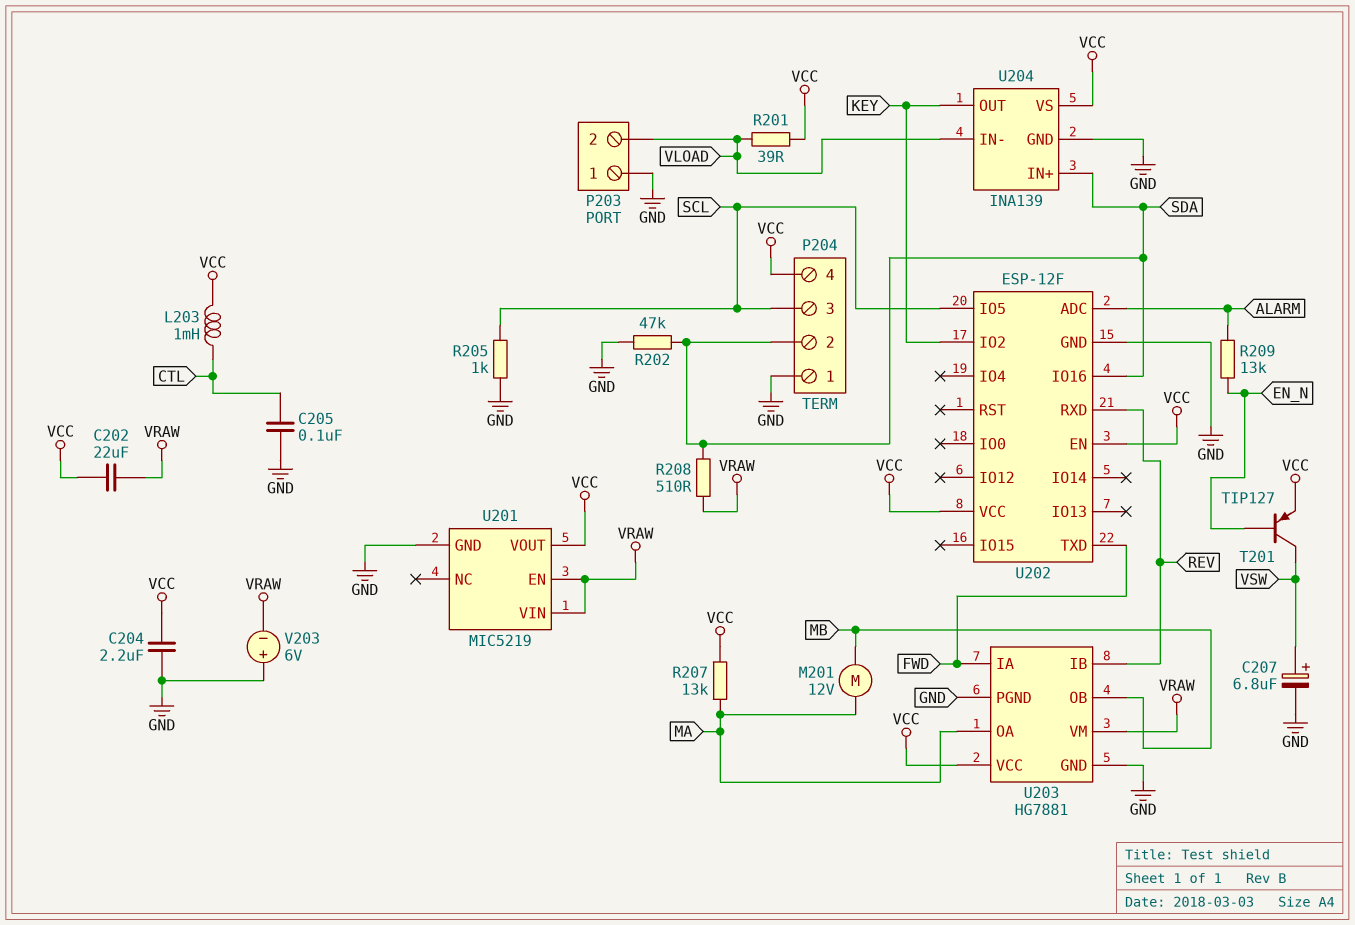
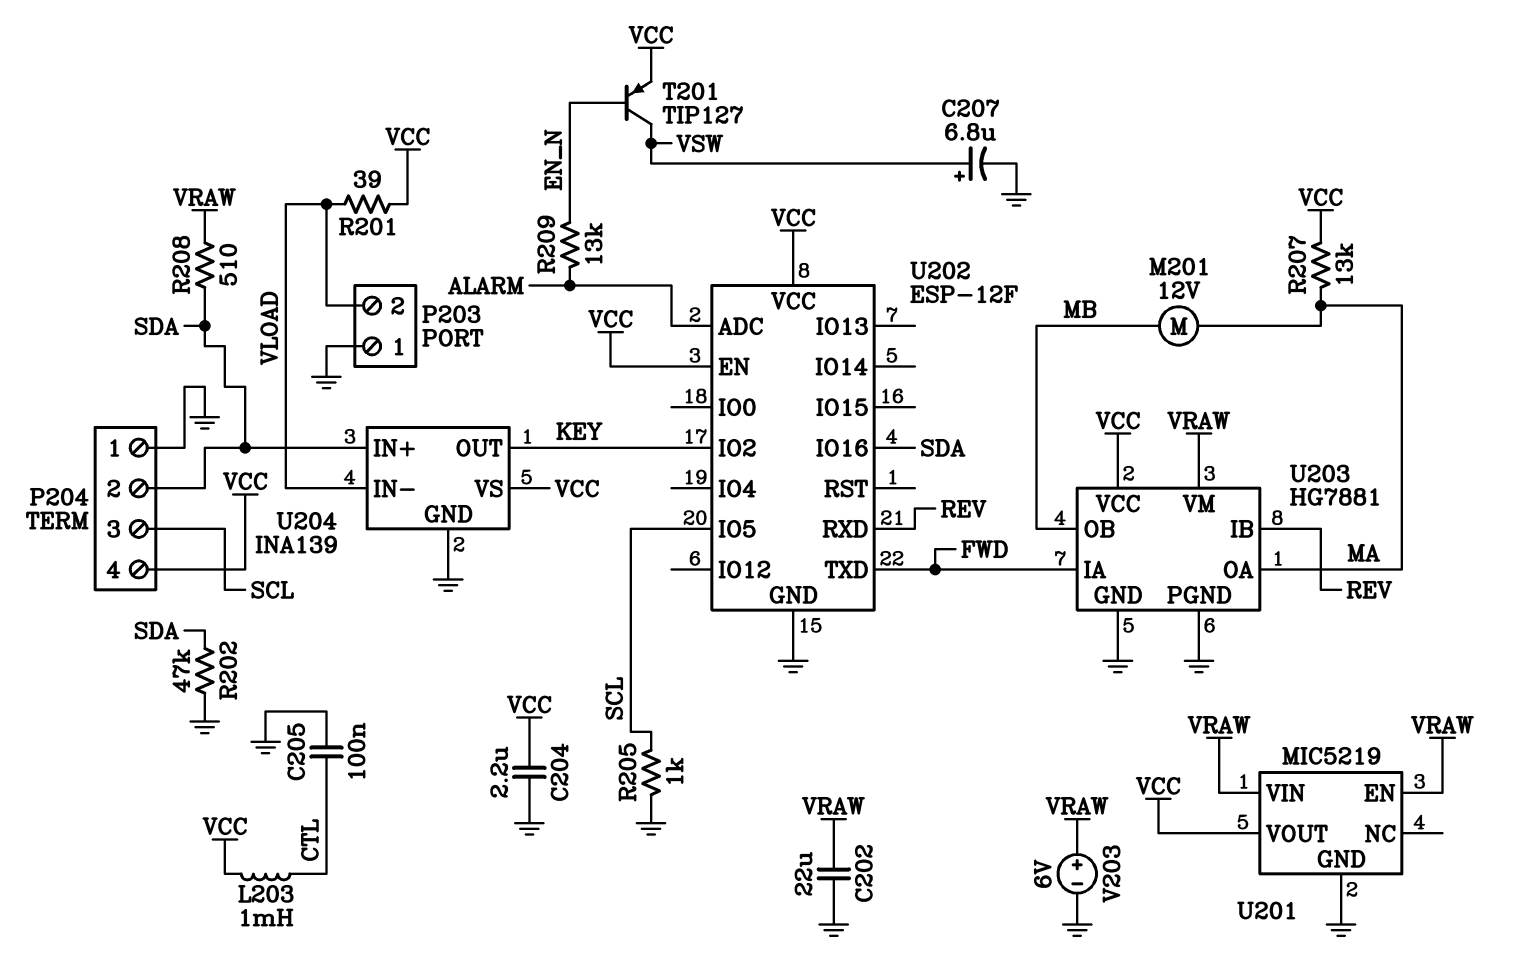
C202: 22uF (VCC, VRAW) -> 22uF (GND, VRAW)
V203: 6V (plus GND, minus VRAW) -> 6V (plus VRAW, minus GND)

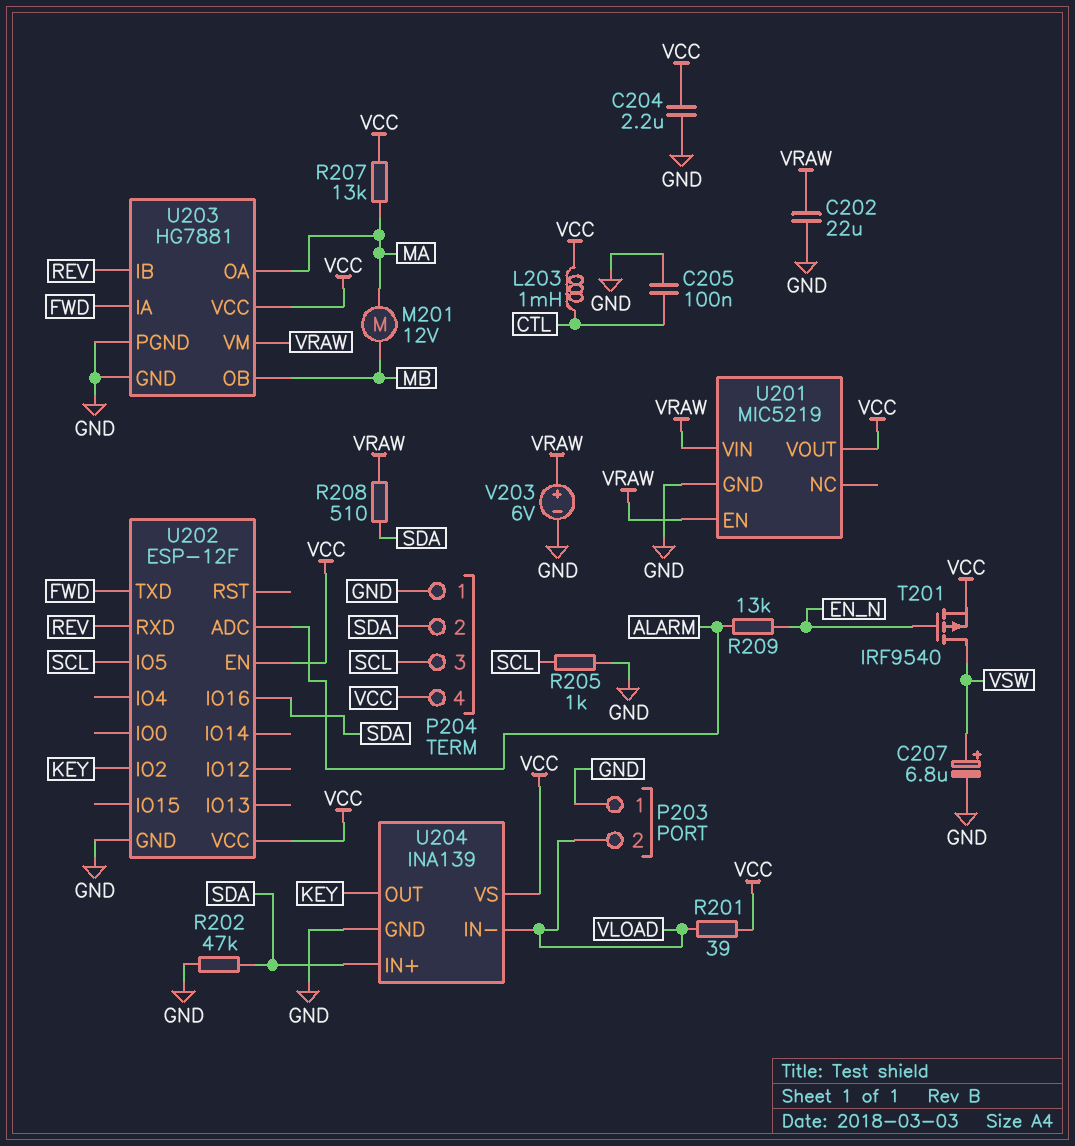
T201: PNP TIP127 (B EN_N, C VSW, E VCC) -> PMOS IRF9540 (G EN_N, D VSW, S VCC)

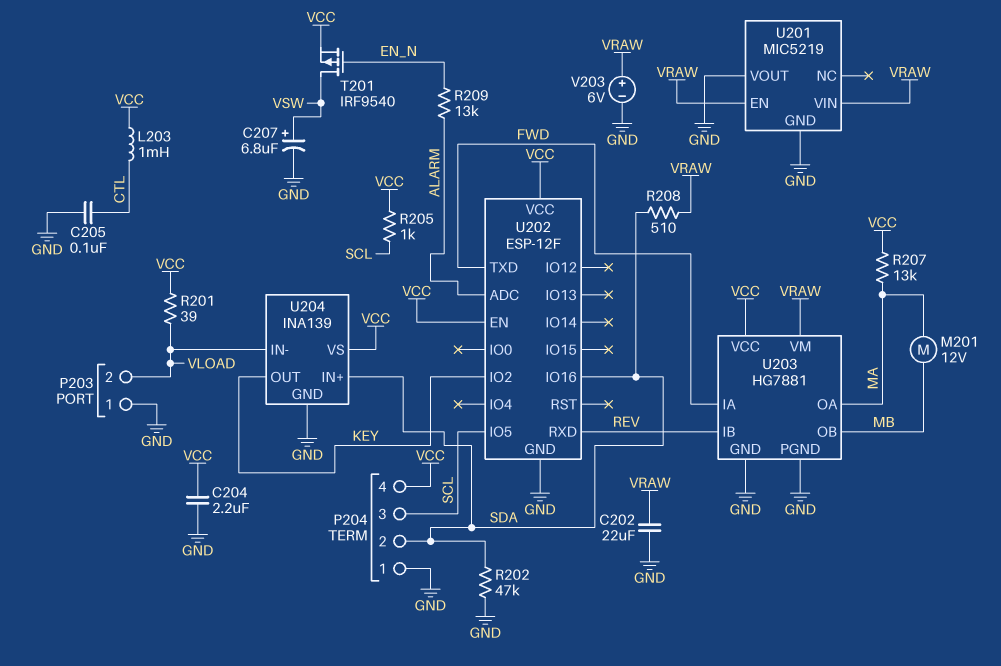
R205: 1k (GND, SCL) -> 1k (SCL, VCC)
U201 pin VOUT: VCC -> GND

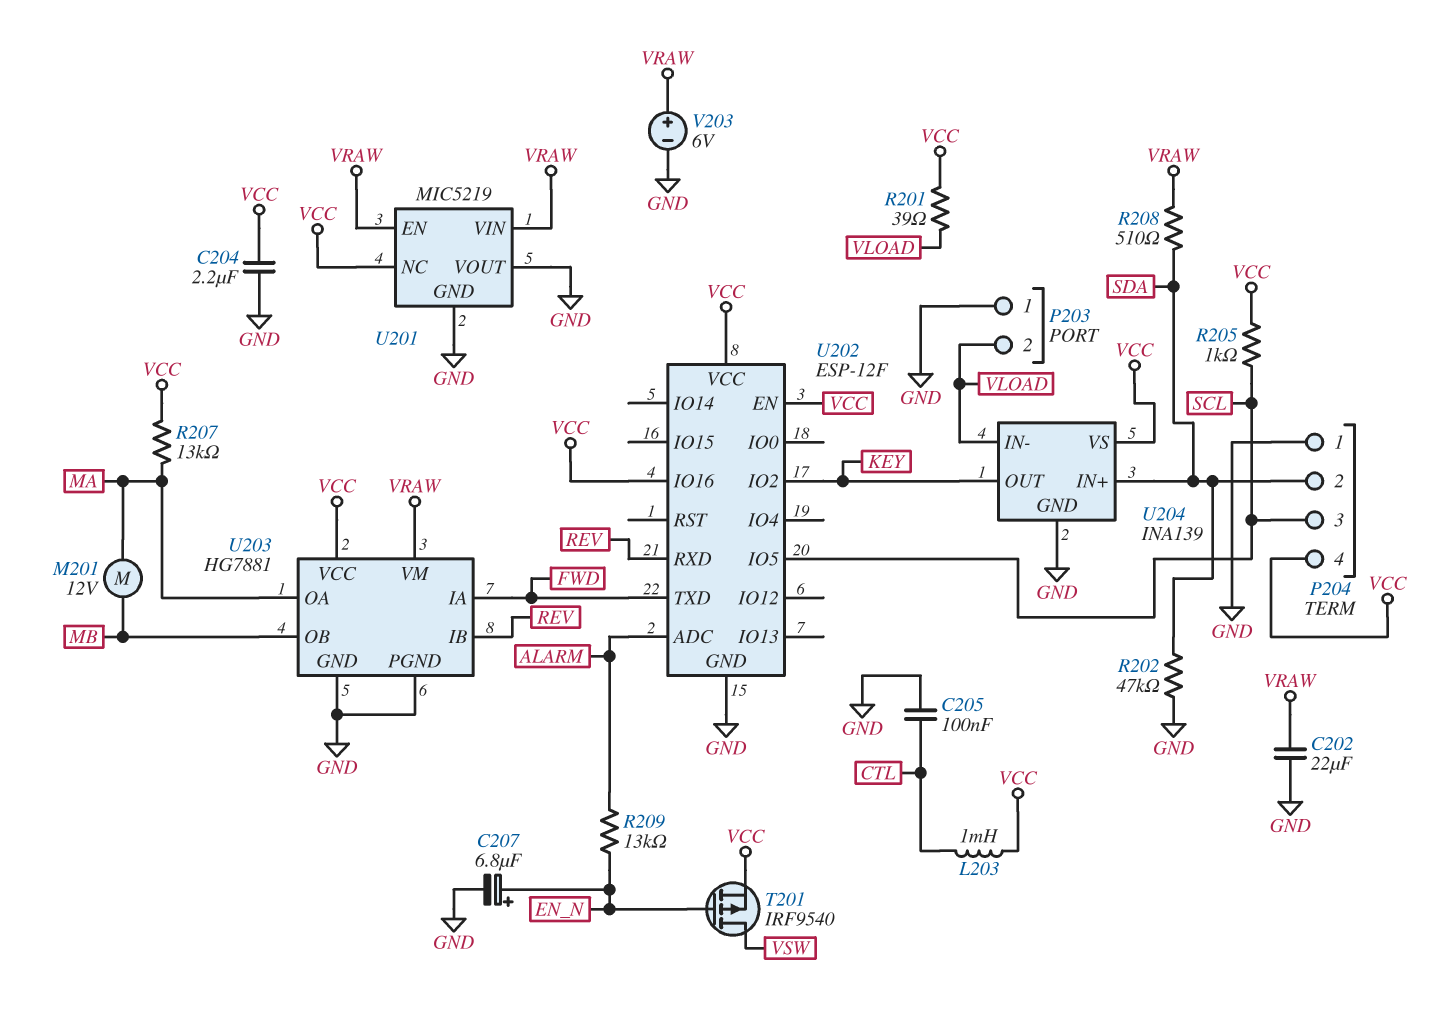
C207: 6.8uF (plus VSW, minus GND) -> 6.8uF (plus EN_N, minus GND)
U201 pin NC: none -> VCC
U202 pin IO16: SDA -> VCC

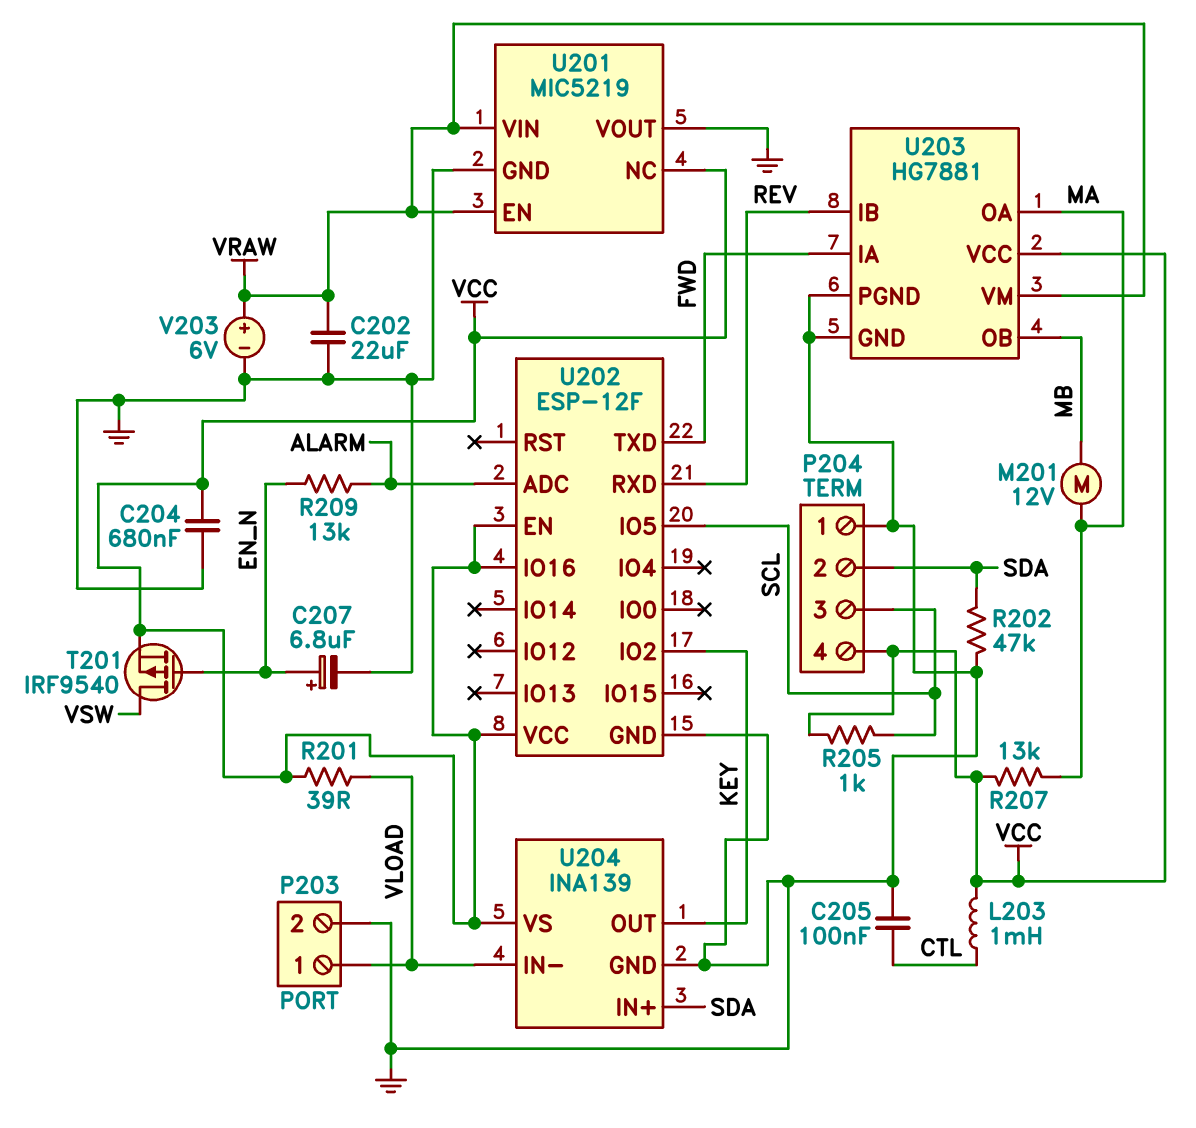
C204: 2.2uF (GND, VCC) -> 680nF (GND, VCC)
P203 pin 1: GND -> VLOAD
P203 pin 2: VLOAD -> GND
R208: 510 (SDA, VRAW) -> none

